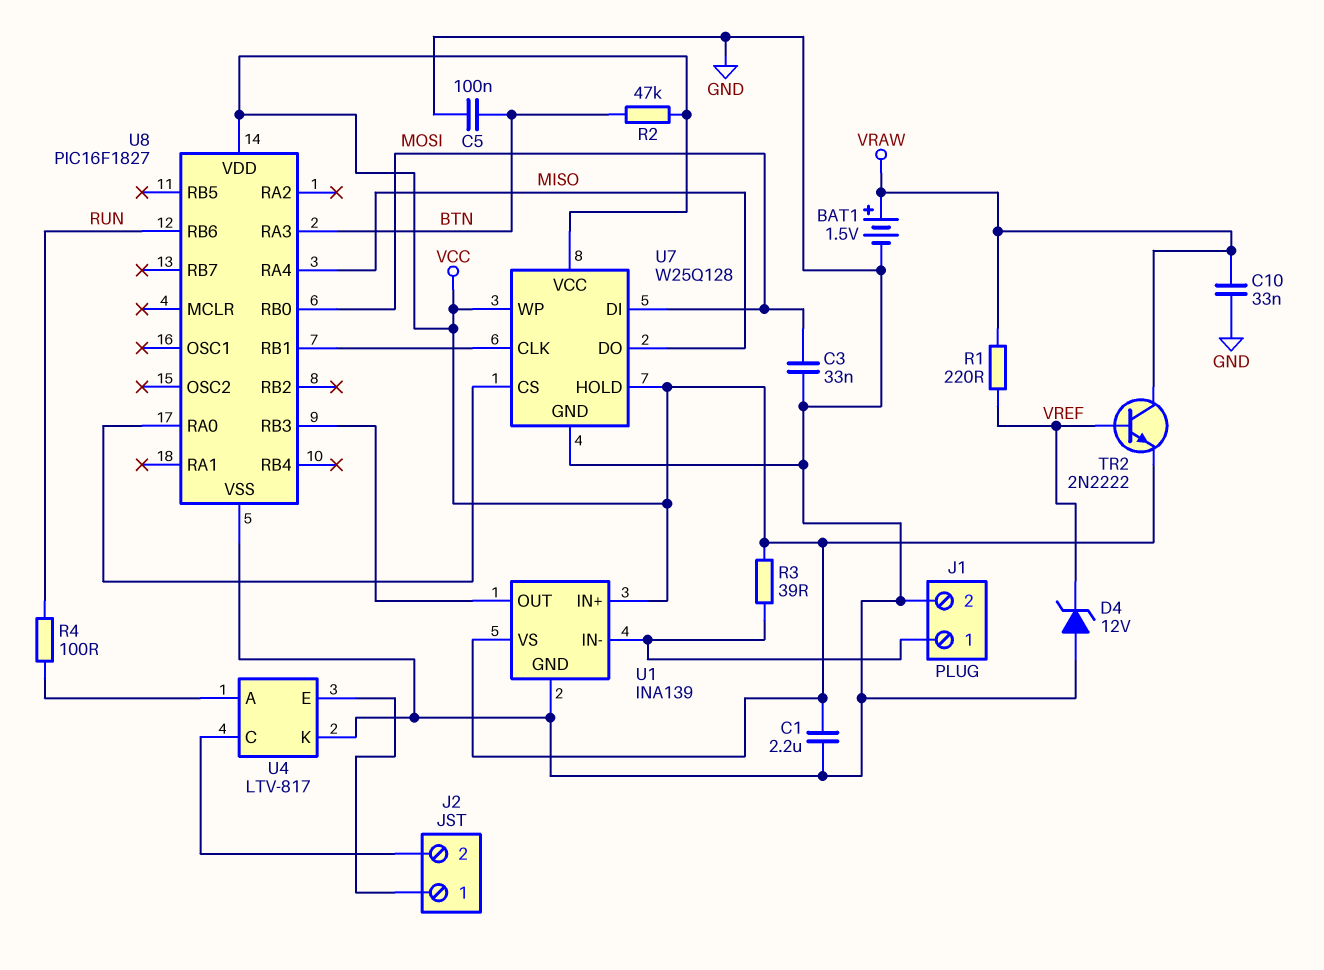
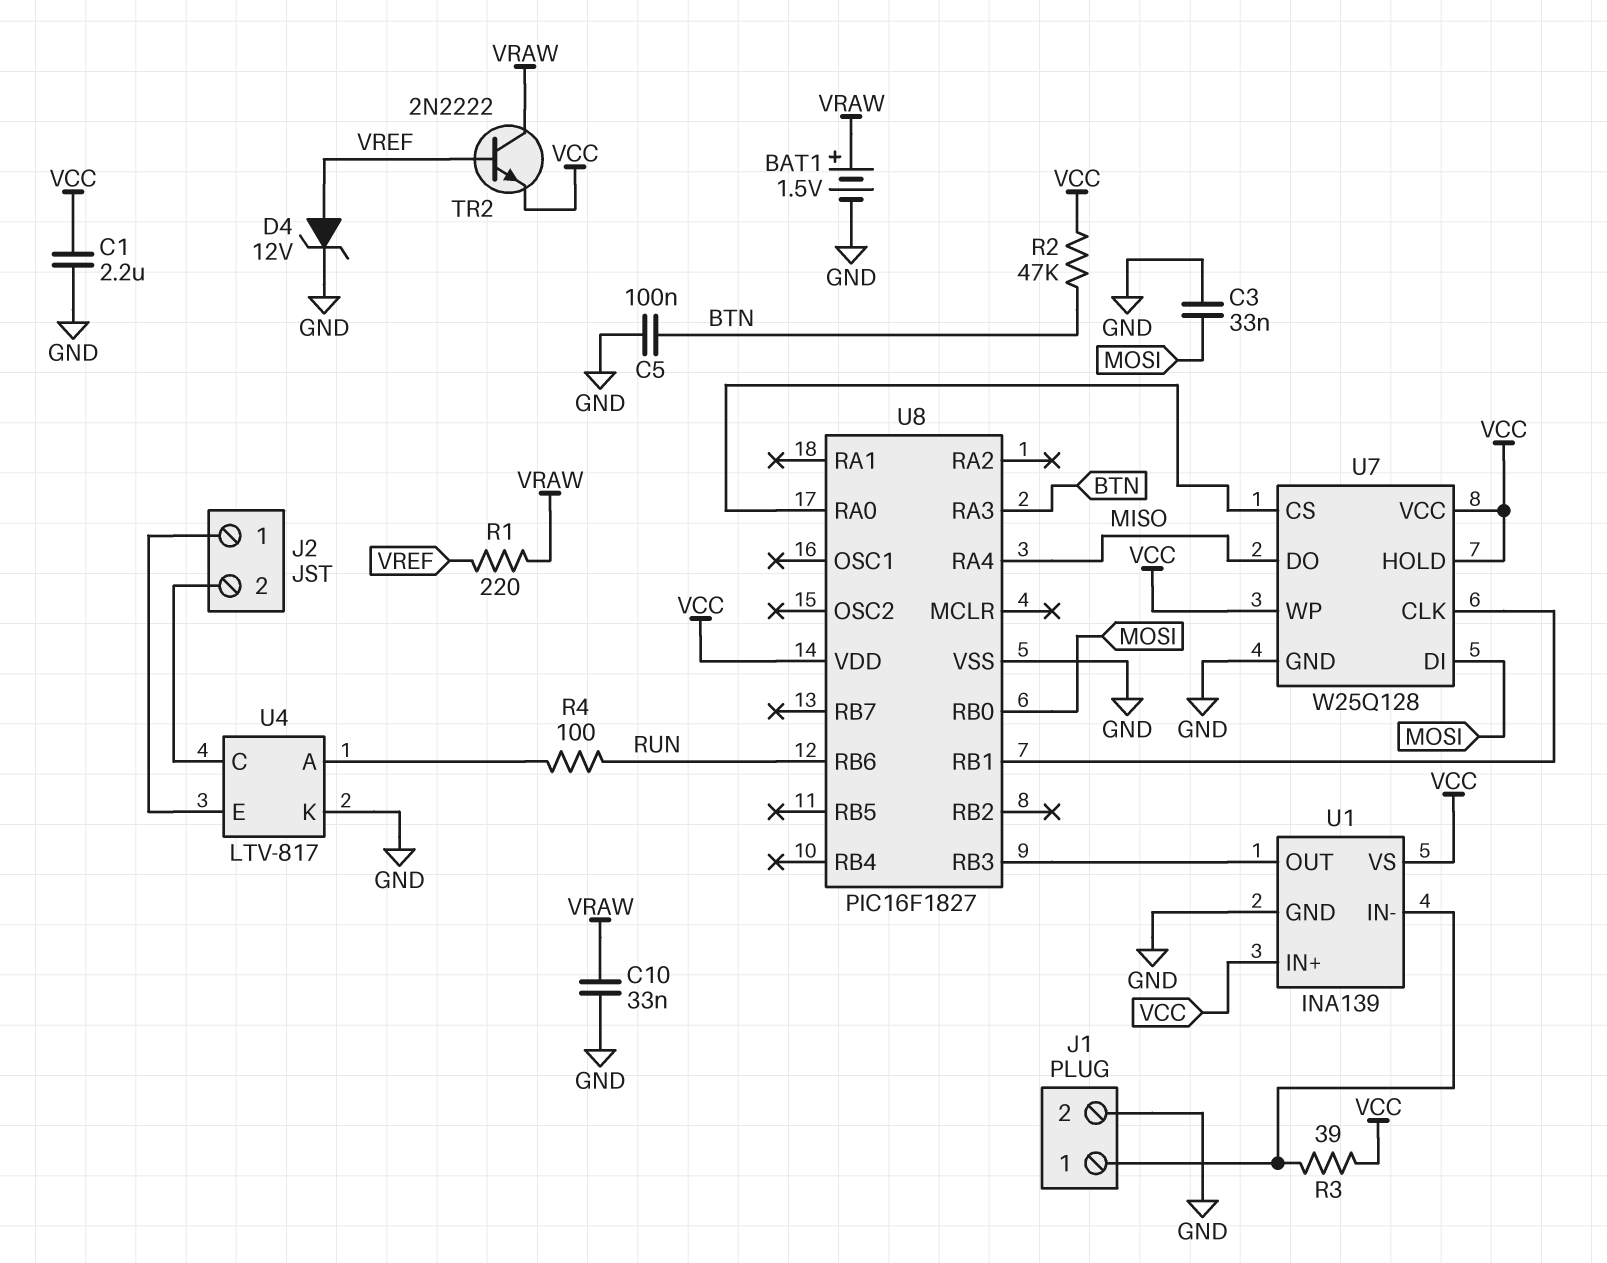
D4: zener 12V (A GND, K VREF) -> zener 12V (A VREF, K GND)

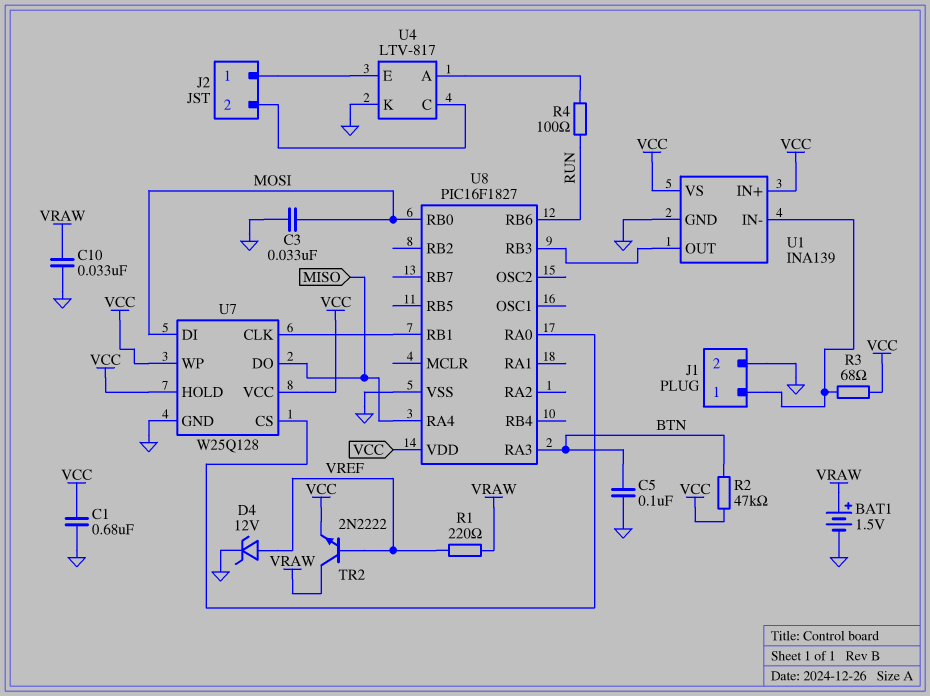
C1: 2.2uF (GND, VCC) -> 680nF (GND, VCC)
R3: 39 (J1/1, VCC) -> 68 (J1/1, VCC)

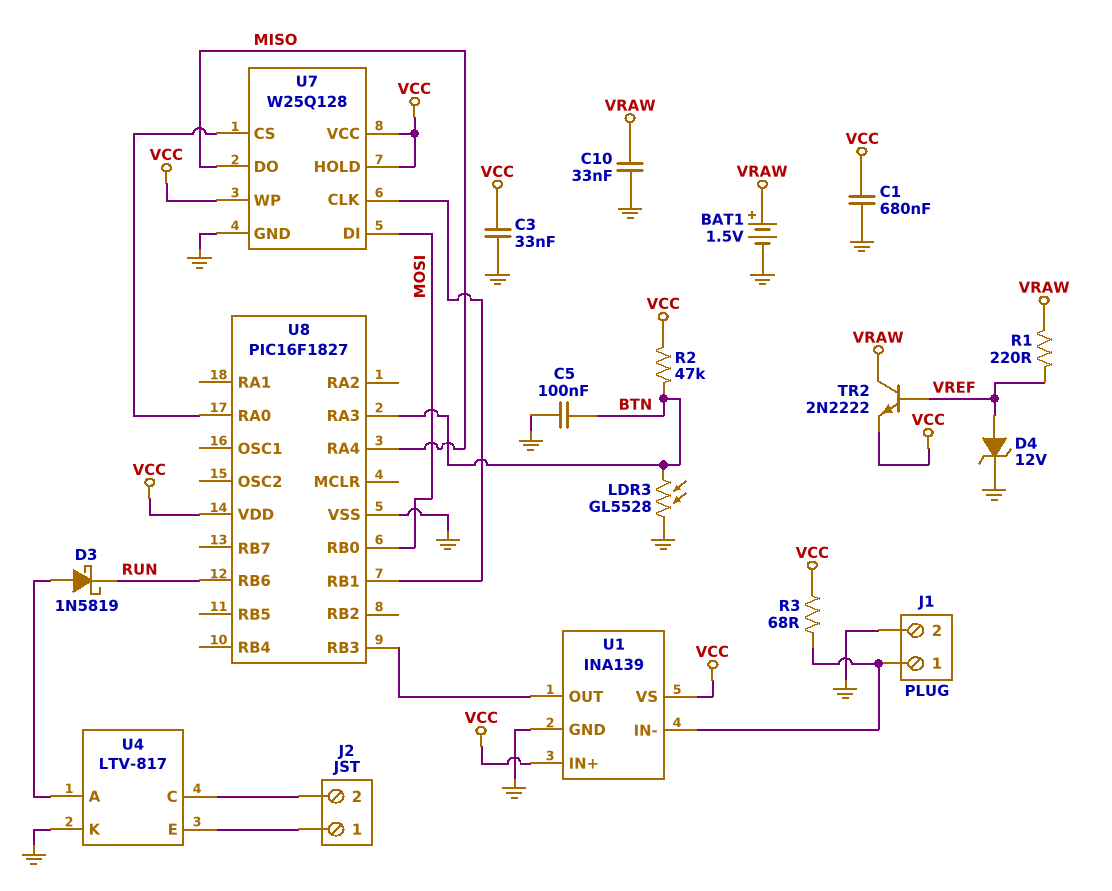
C3: 33nF (GND, MOSI) -> 33nF (GND, VCC)
D3: none -> schottky 1N5819 (A U4/A, K RUN)
LDR3: none -> GL5528 (BTN, GND)
R4: 100 (RUN, U4/A) -> none

